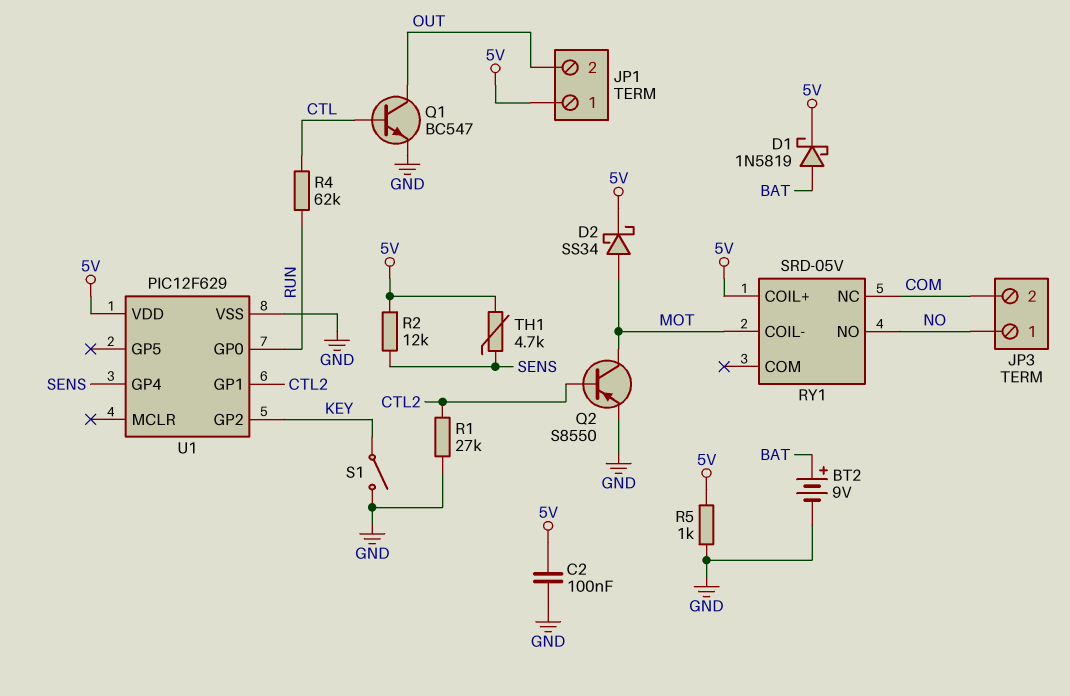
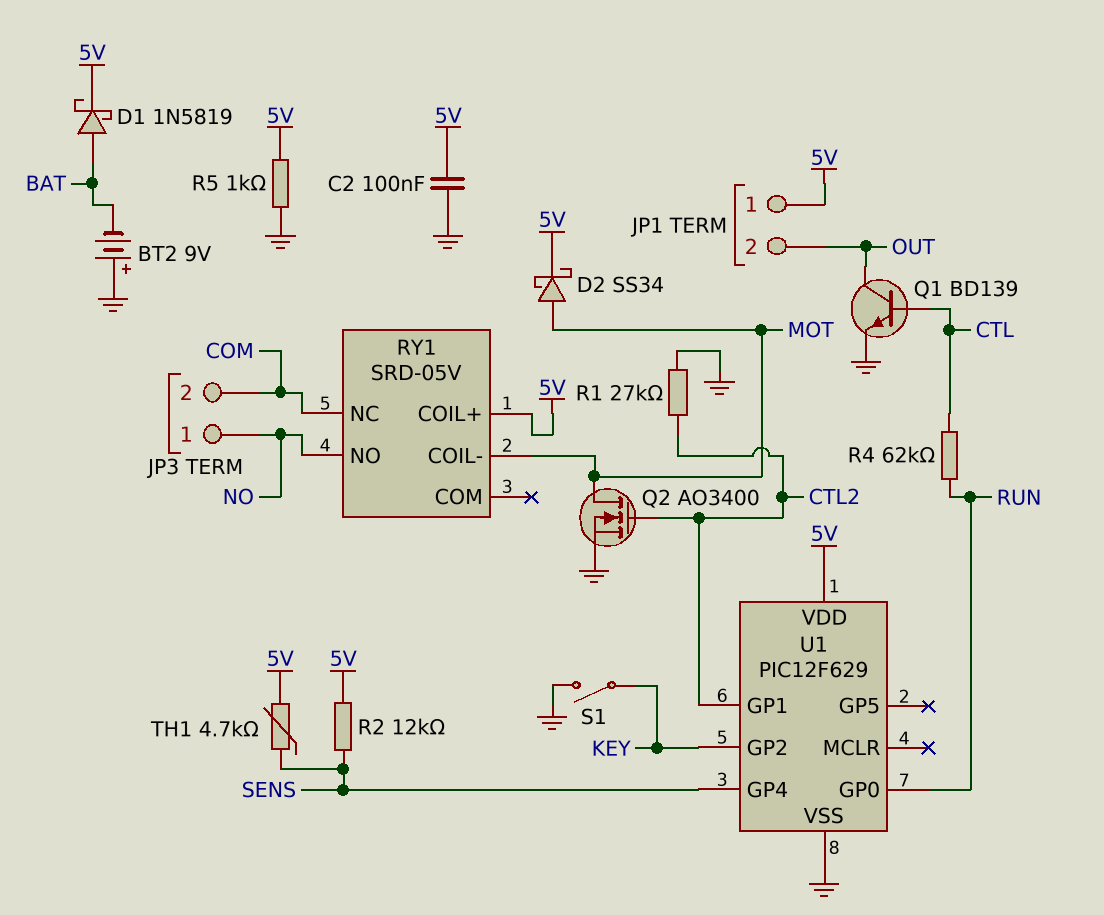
BT2: 9V (plus BAT, minus GND) -> 9V (plus GND, minus BAT)
Q1: NPN BC547 (B CTL, C OUT, E GND) -> NPN BD139 (B CTL, C OUT, E GND)
Q2: PNP S8550 (B CTL2, C MOT, E GND) -> NMOS AO3400 (G CTL2, D MOT, S GND)

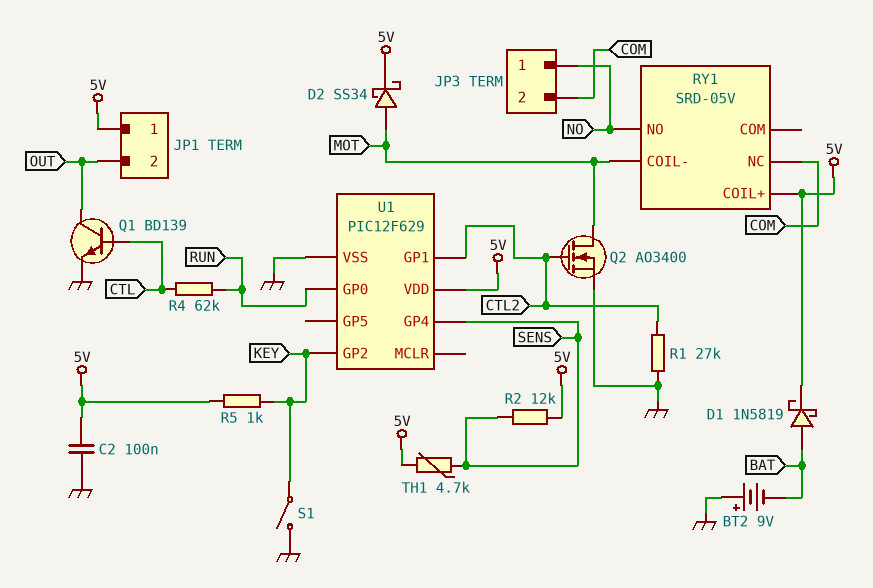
R5: 1k (5V, GND) -> 1k (5V, KEY)

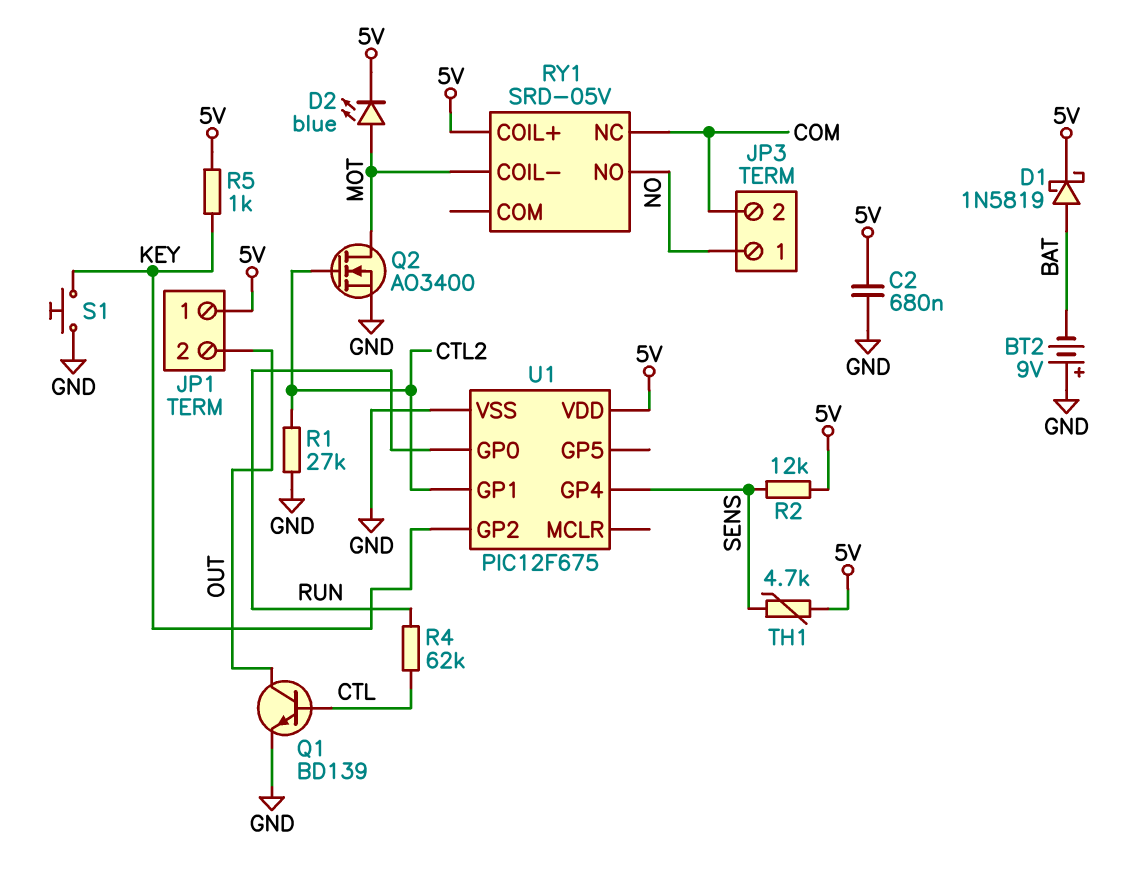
C2: 100nF (5V, GND) -> 680nF (5V, GND)
D2: schottky SS34 (A MOT, K 5V) -> LED blue (A MOT, K 5V)
S1: switch (GND, KEY) -> button (GND, KEY)
U1: PIC12F629 -> PIC12F675

